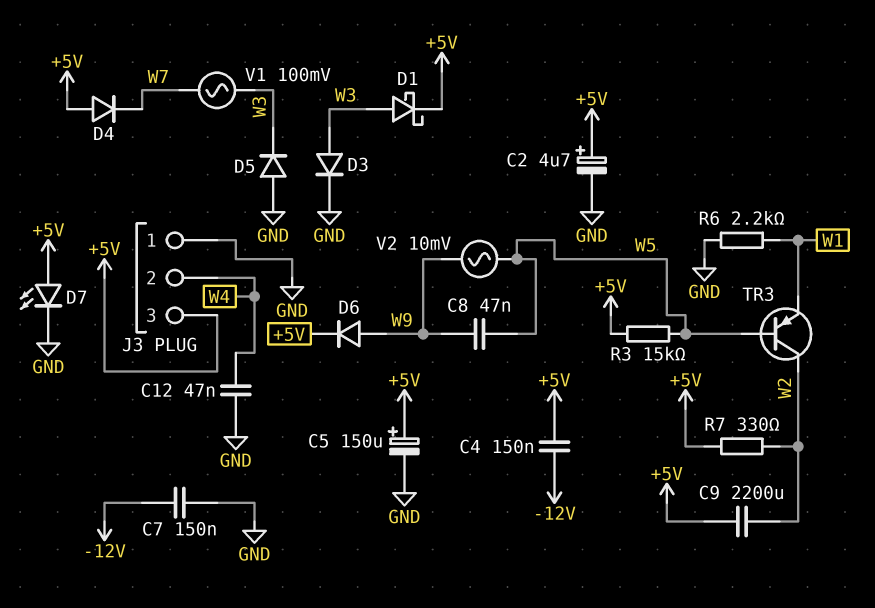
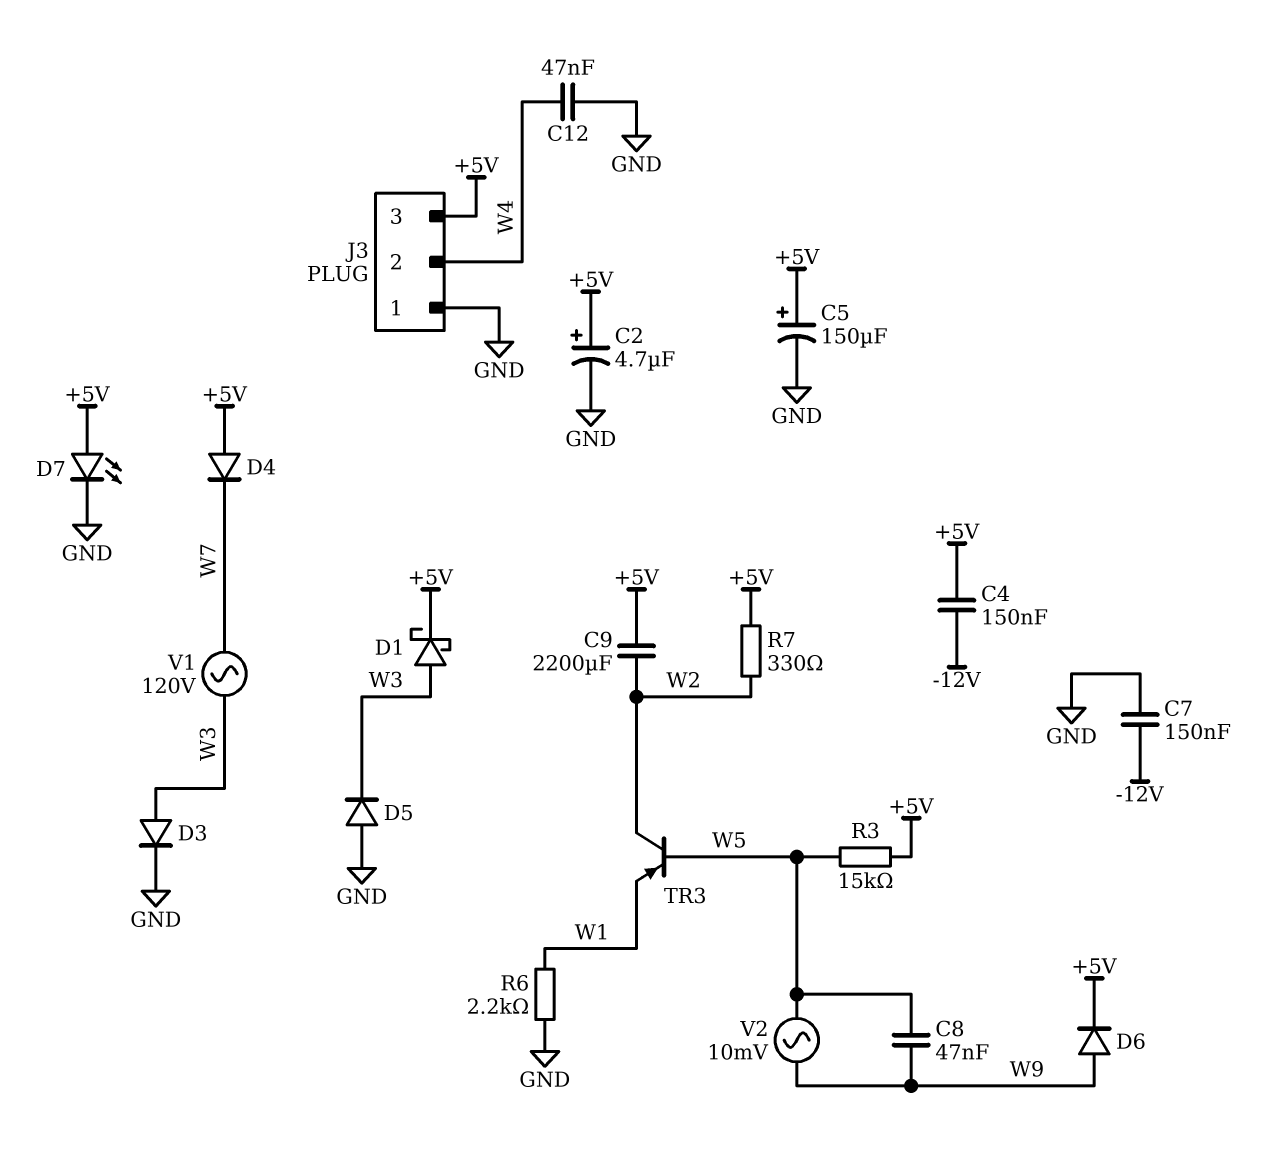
V1: AC 100mV (W3, W7) -> AC 120V (W3, W7)

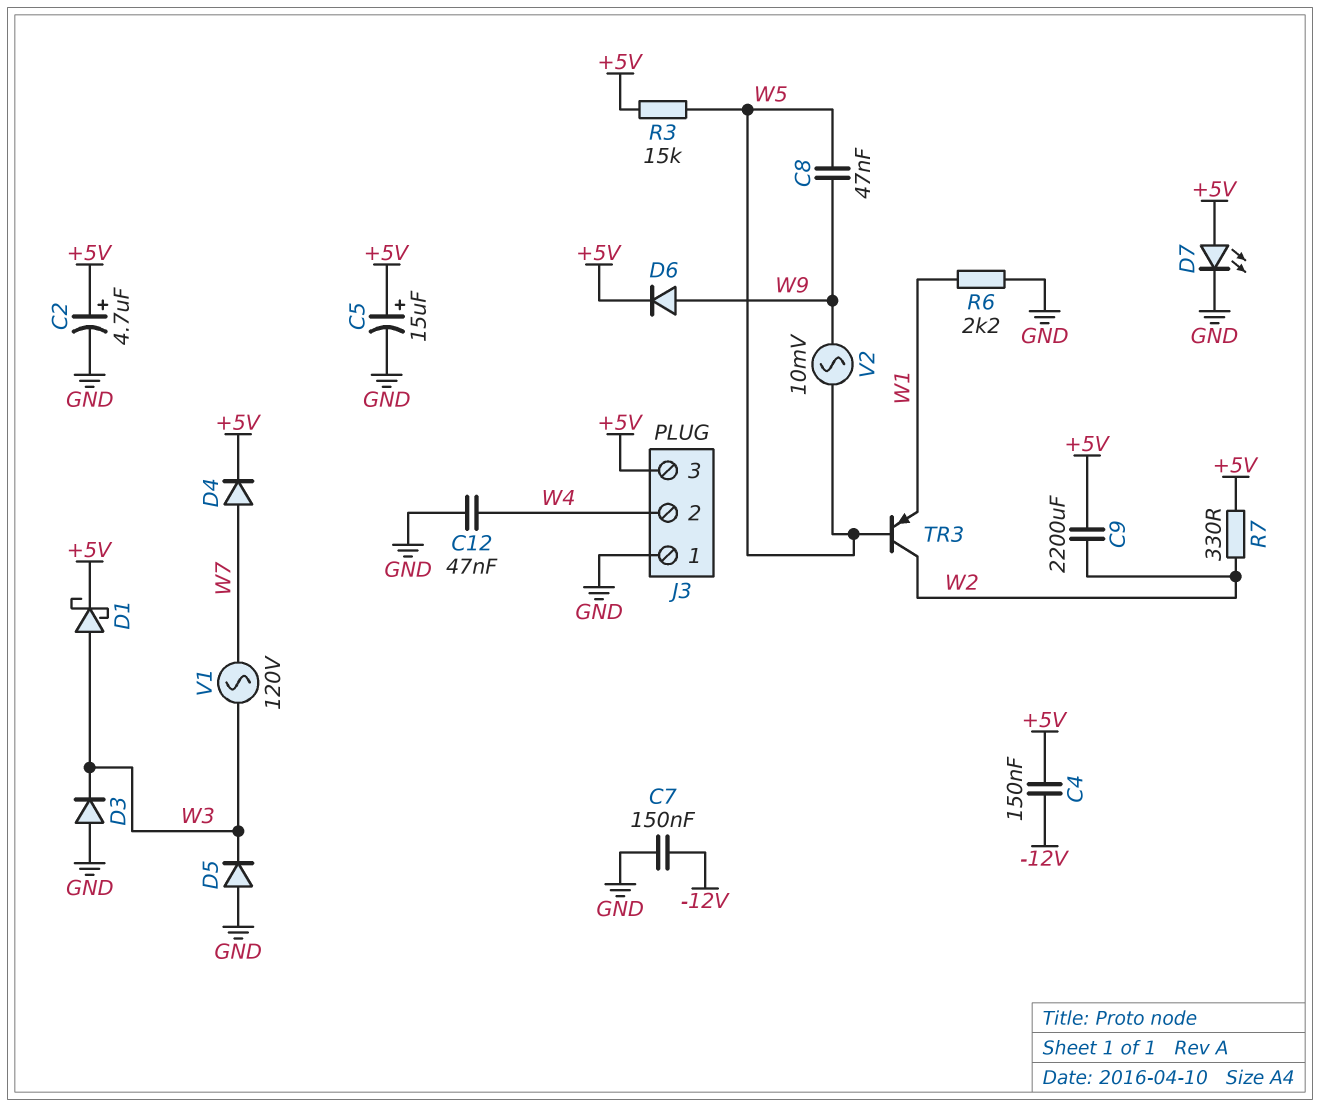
C5: 150uF (plus +5V, minus GND) -> 15uF (plus +5V, minus GND)
D3: diode (A W3, K GND) -> diode (A GND, K W3)
D4: diode (A +5V, K W7) -> diode (A W7, K +5V)

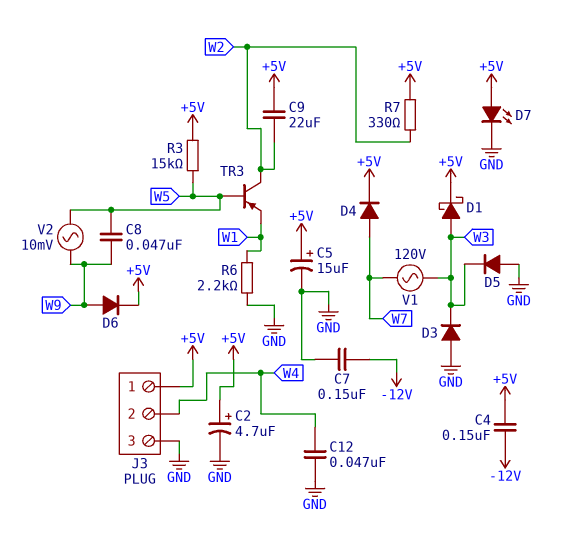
C9: 2200uF (+5V, W2) -> 22uF (+5V, W2)
J3 pin 1: GND -> +5V
J3 pin 3: +5V -> GND

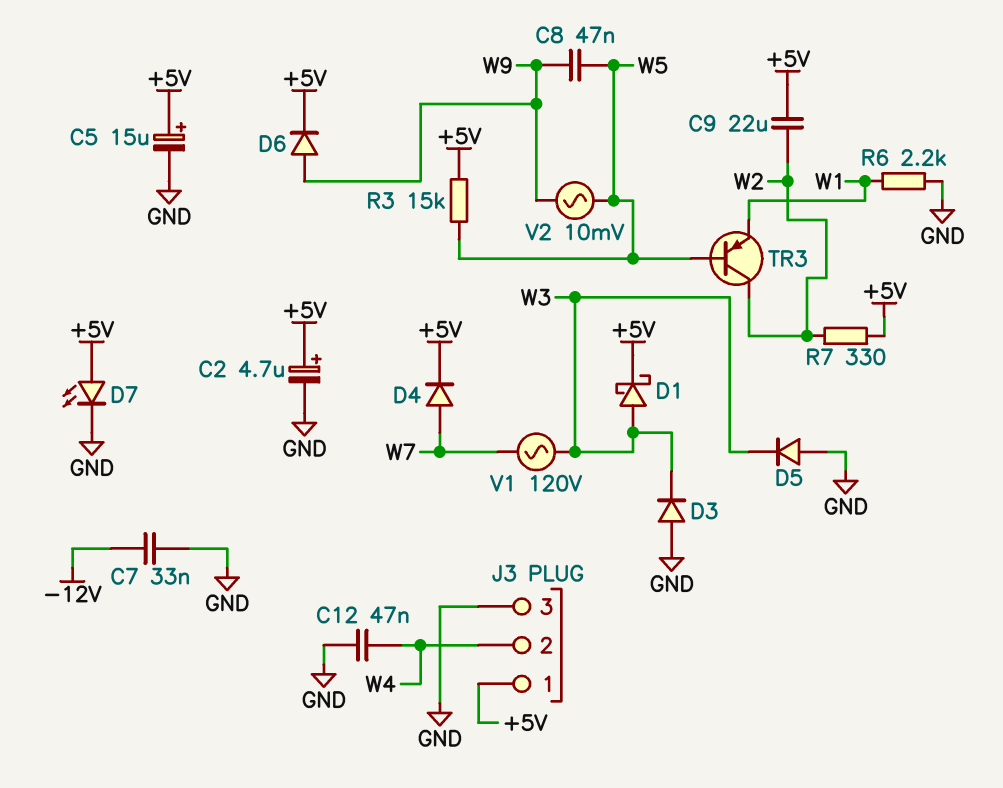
C4: 150nF (+5V, -12V) -> none
C7: 150nF (-12V, GND) -> 33nF (-12V, GND)

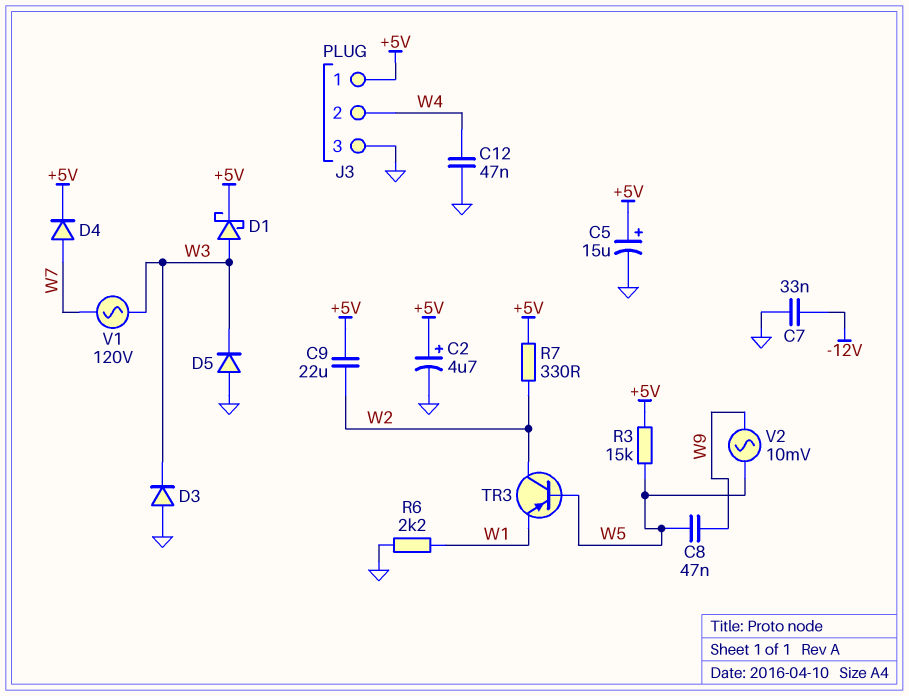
D6: diode (A W9, K +5V) -> none
D7: LED (A +5V, K GND) -> none

